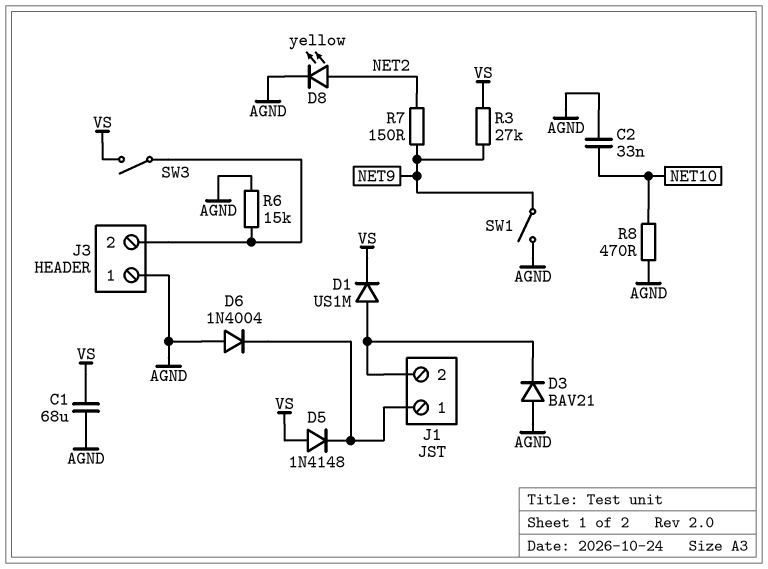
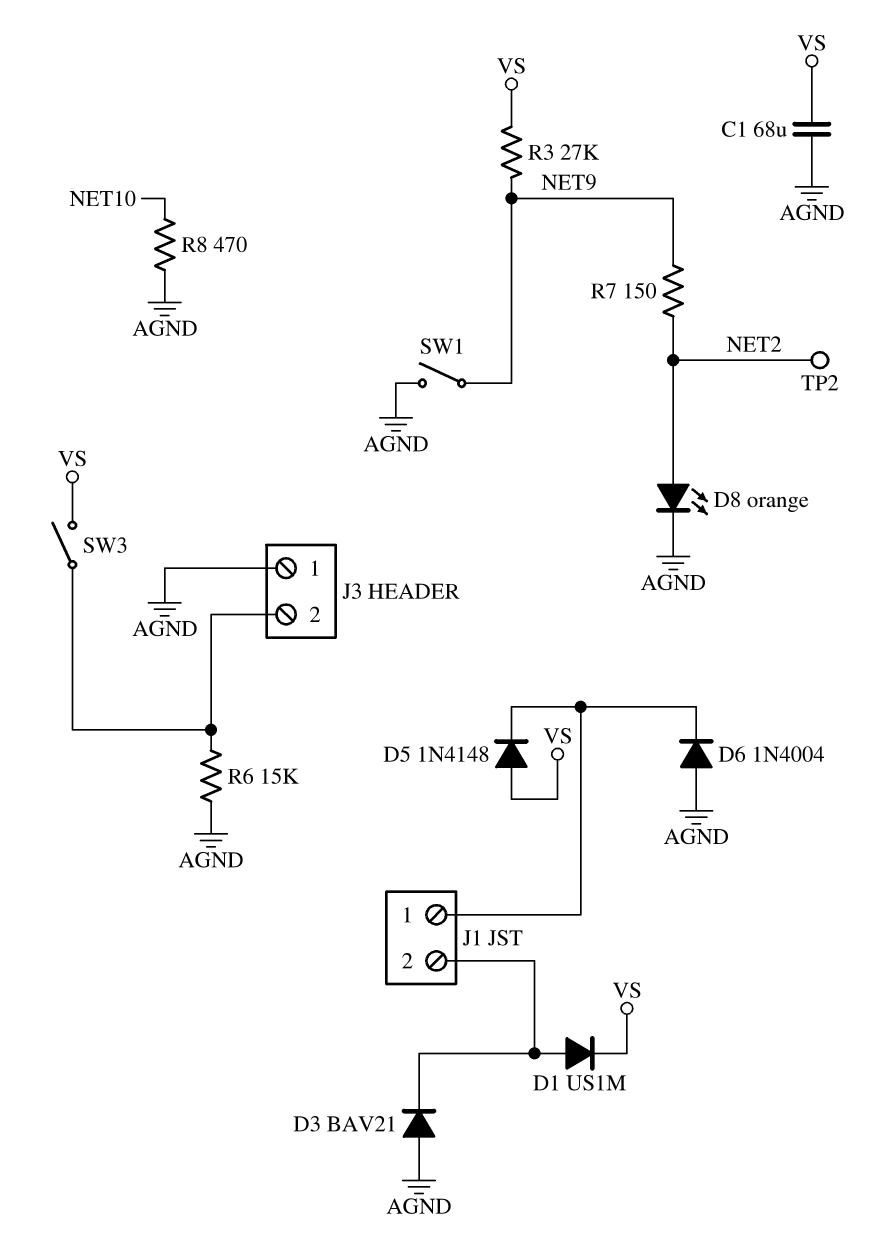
C2: 33nF (AGND, NET10) -> none
D8: LED yellow (A NET2, K AGND) -> LED orange (A NET2, K AGND)
TP2: none -> test point (NET2)

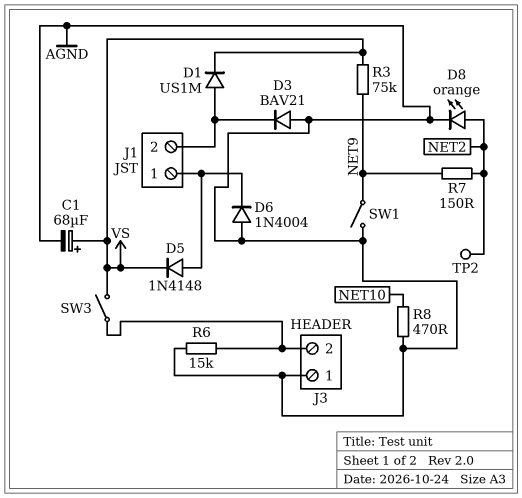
C1: 68uF (AGND, VS) -> 68uF (plus VS, minus AGND)
D5: diode 1N4148 (A VS, K J1/1) -> diode 1N4148 (A J1/1, K VS)
R3: 27k (NET9, VS) -> 75k (NET9, VS)

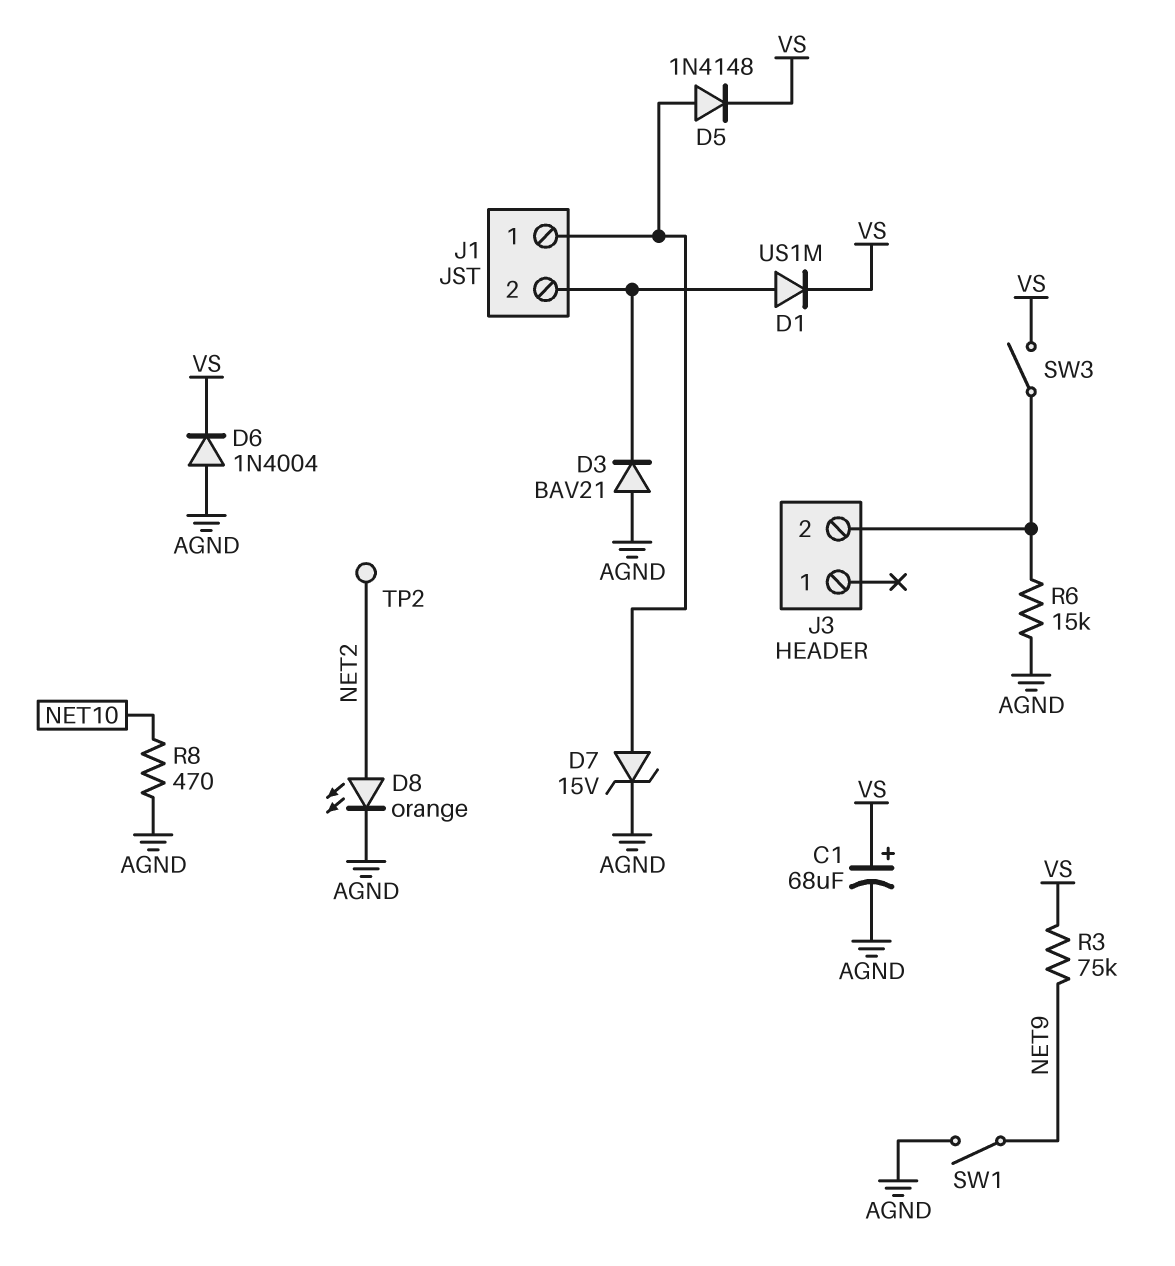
D6: diode 1N4004 (A AGND, K J1/1) -> diode 1N4004 (A AGND, K VS)
D7: none -> zener 15V (A J1/1, K AGND)
J3 pin 1: AGND -> none
R7: 150 (NET2, NET9) -> none

